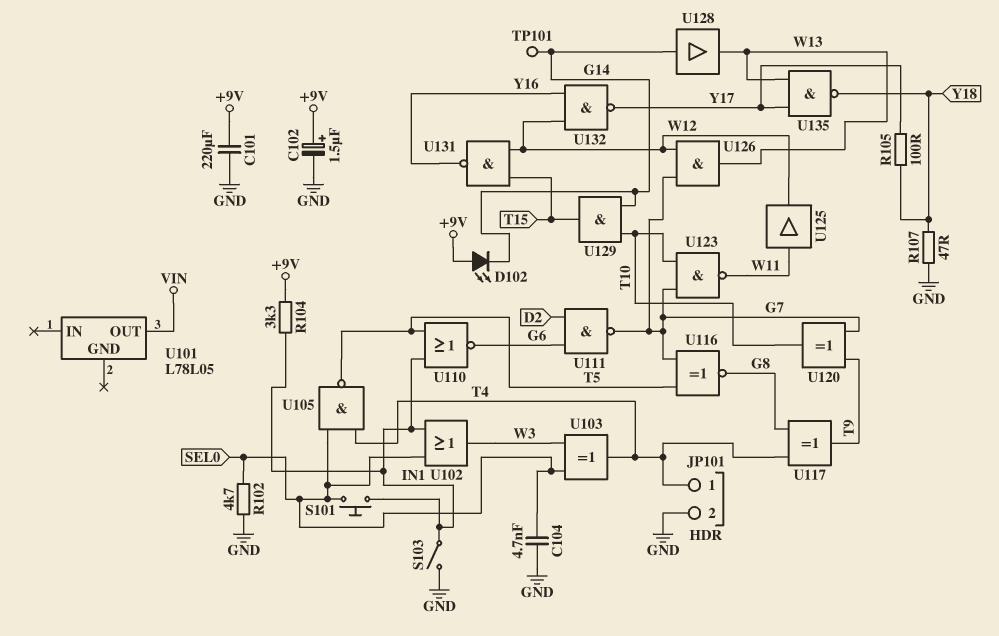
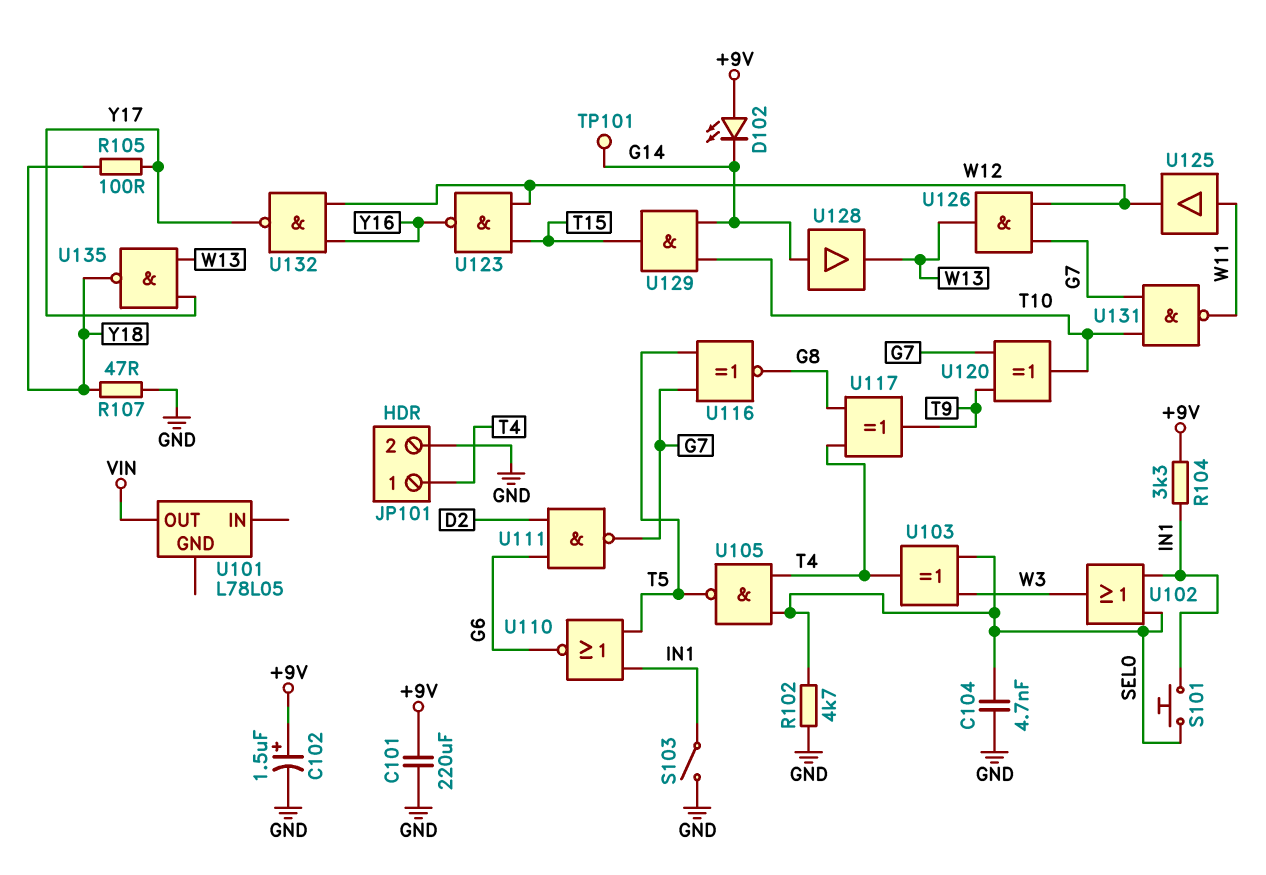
U123: NAND (in G7, in T10, out W11) -> NAND (in T15, in W12, out Y16)
U131: NAND (in T15, in W12, out Y16) -> NAND (in G7, in T10, out W11)

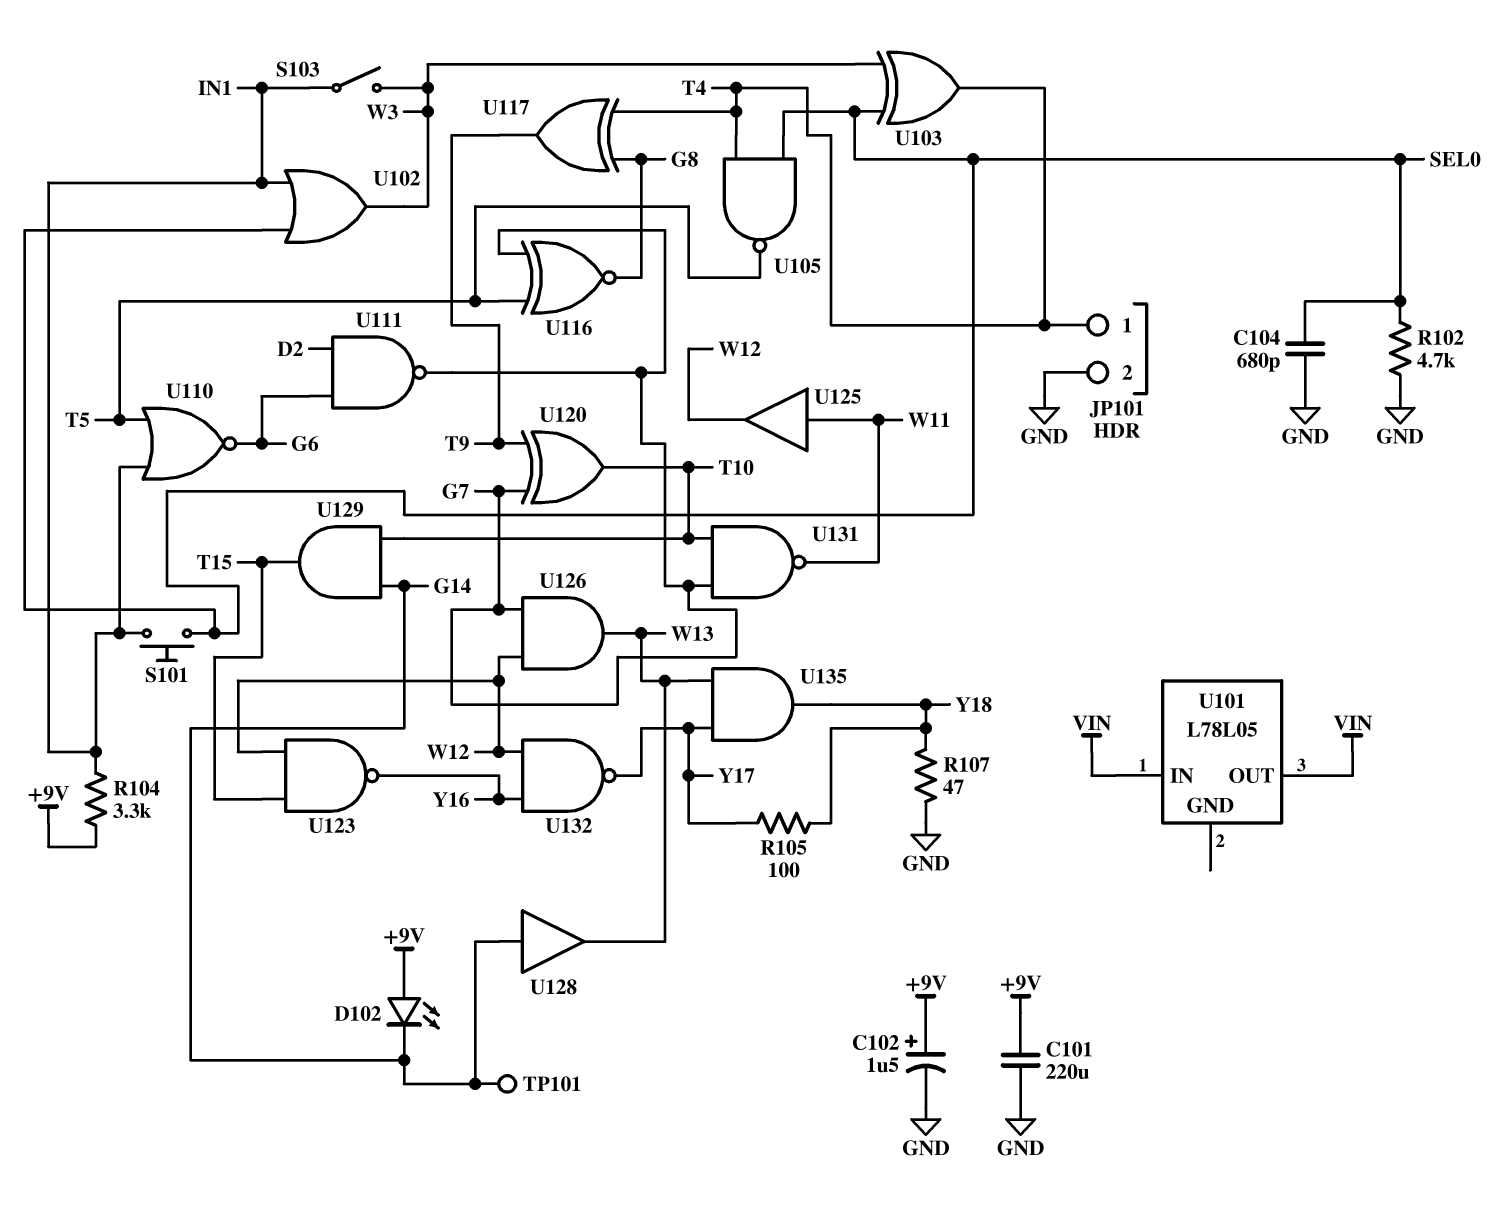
C104: 4.7nF (GND, SEL0) -> 680pF (GND, SEL0)
S103: switch (GND, IN1) -> switch (IN1, W3)
U101 pin IN: none -> VIN
U135: NAND (in W13, in Y17, out Y18) -> AND (in W13, in Y17, out Y18)

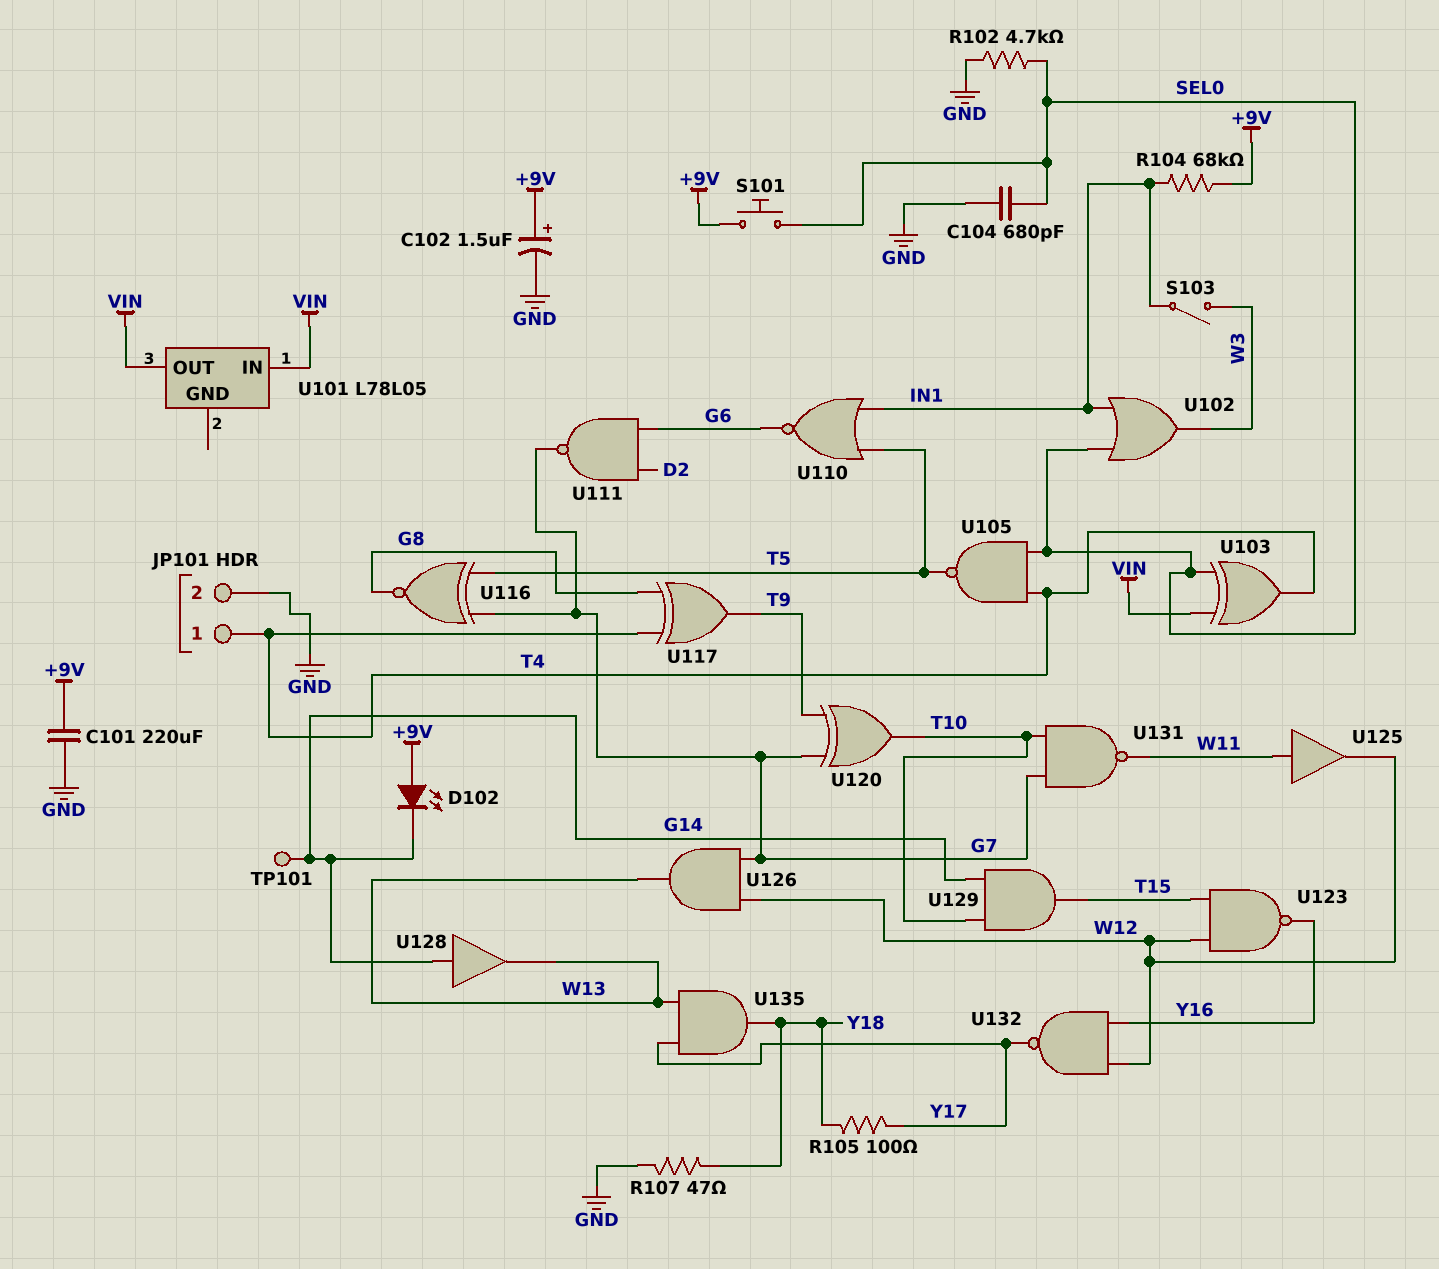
R104: 3.3k (+9V, IN1) -> 68k (+9V, IN1)
S101: button (IN1, SEL0) -> button (+9V, SEL0)
U103: XOR (in SEL0, in W3, out T4) -> XOR (in SEL0, in VIN, out T4)

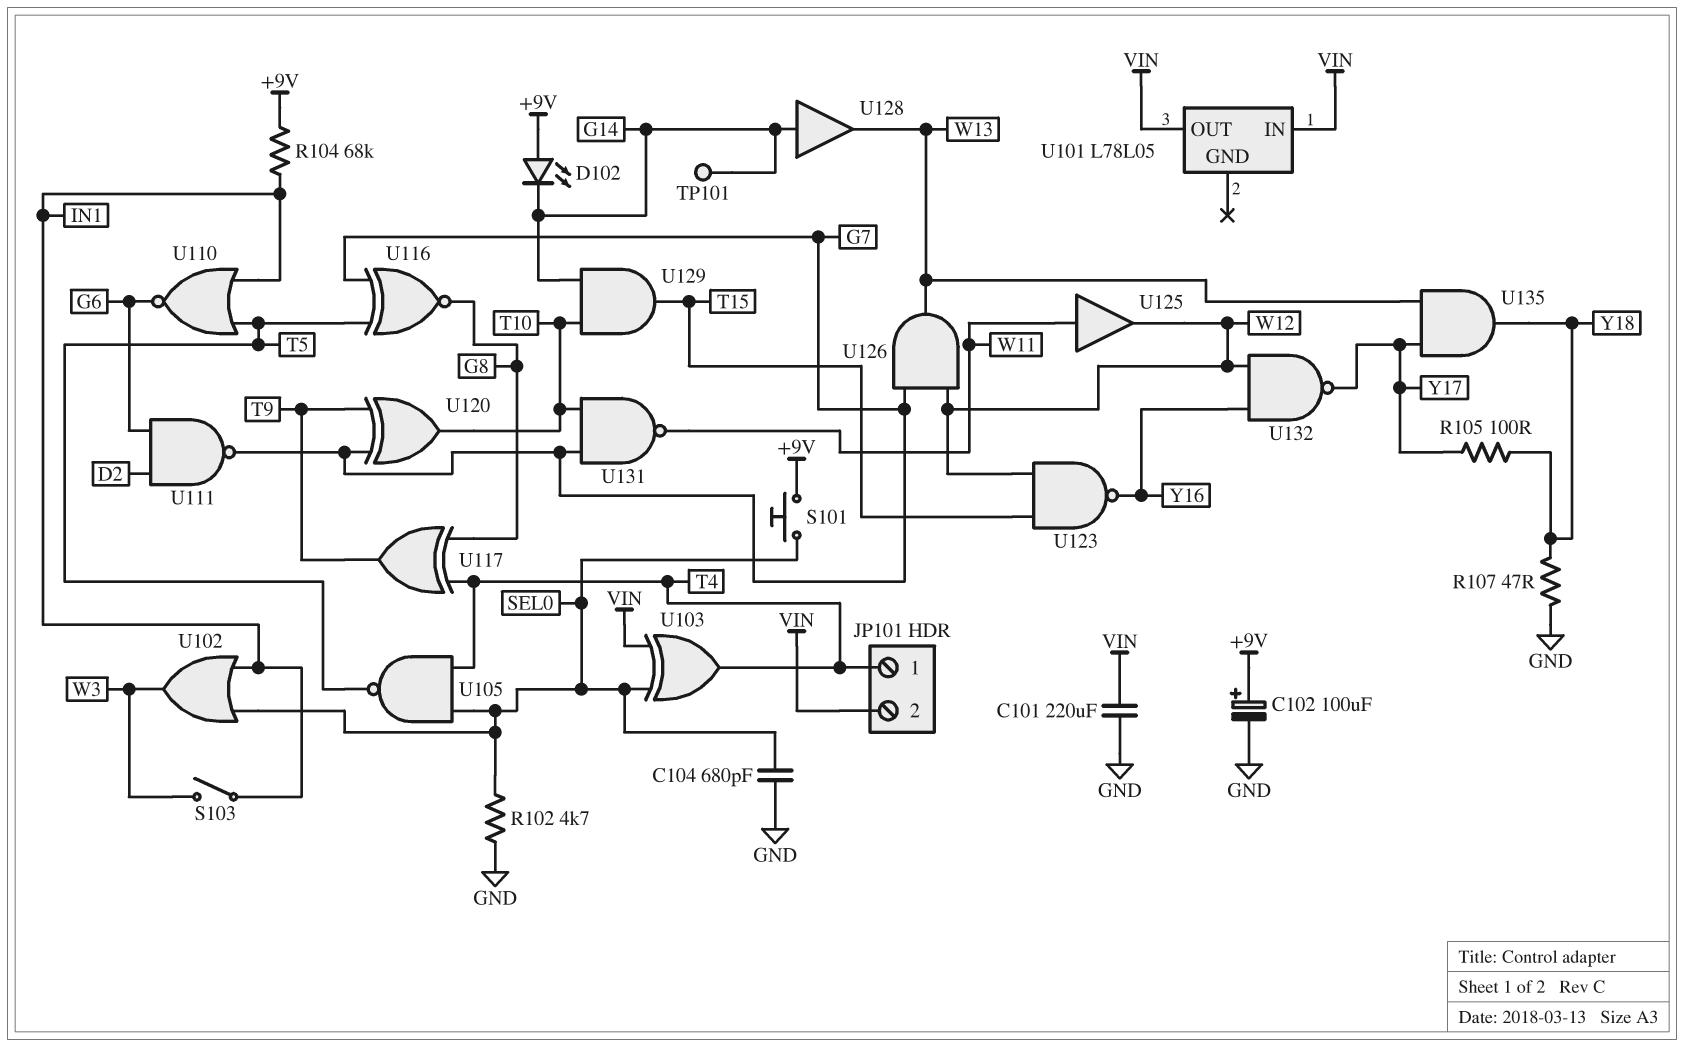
C101: 220uF (+9V, GND) -> 220uF (GND, VIN)
C102: 1.5uF (plus +9V, minus GND) -> 100uF (plus +9V, minus GND)
JP101 pin 2: GND -> VIN

